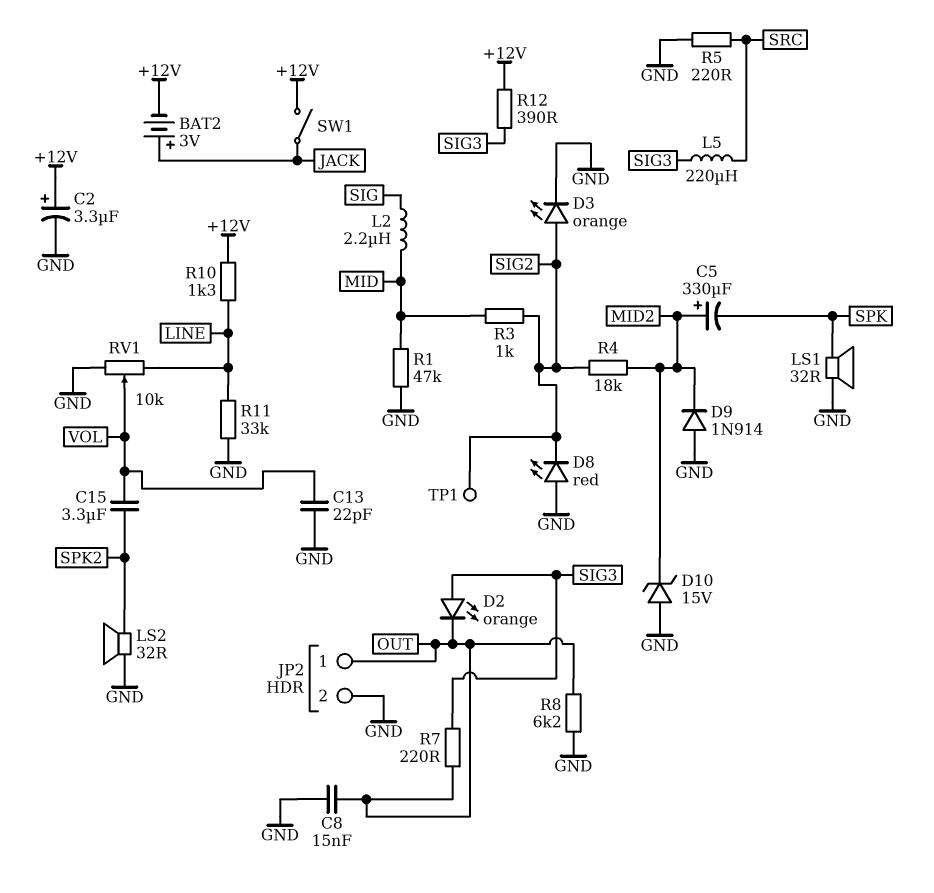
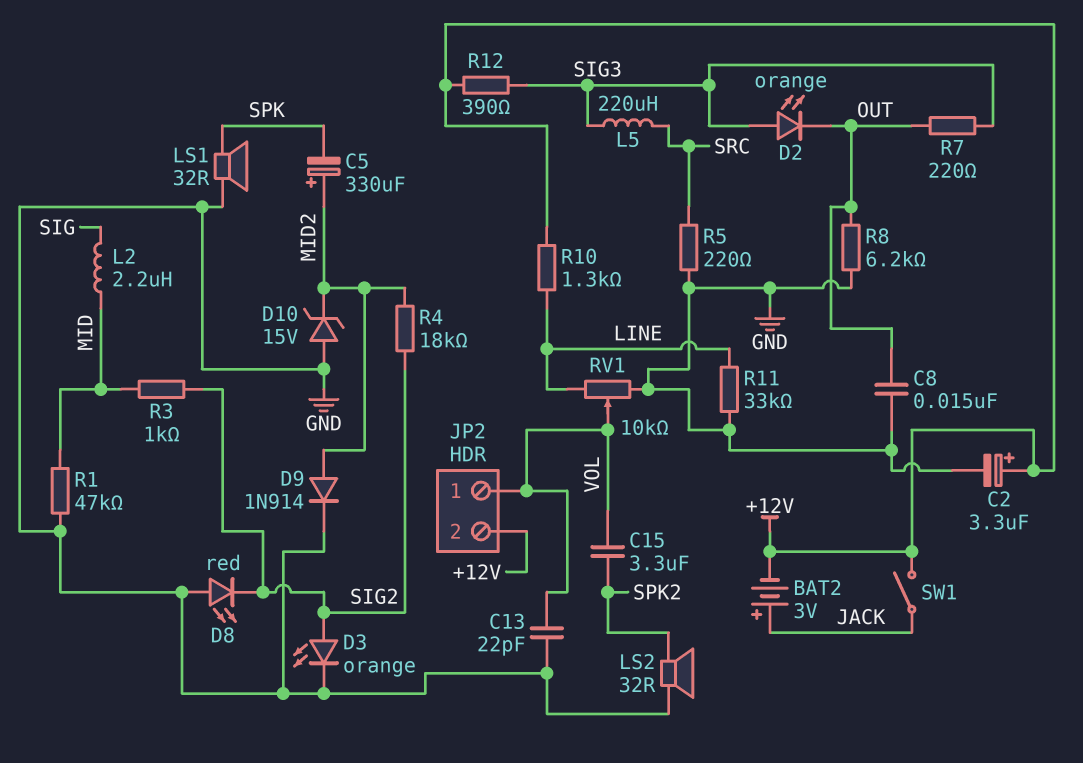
D9: diode 1N914 (A GND, K MID2) -> diode 1N914 (A MID2, K GND)
JP2 pin 1: OUT -> VOL
JP2 pin 2: GND -> +12V
TP1: test point (SIG2) -> none

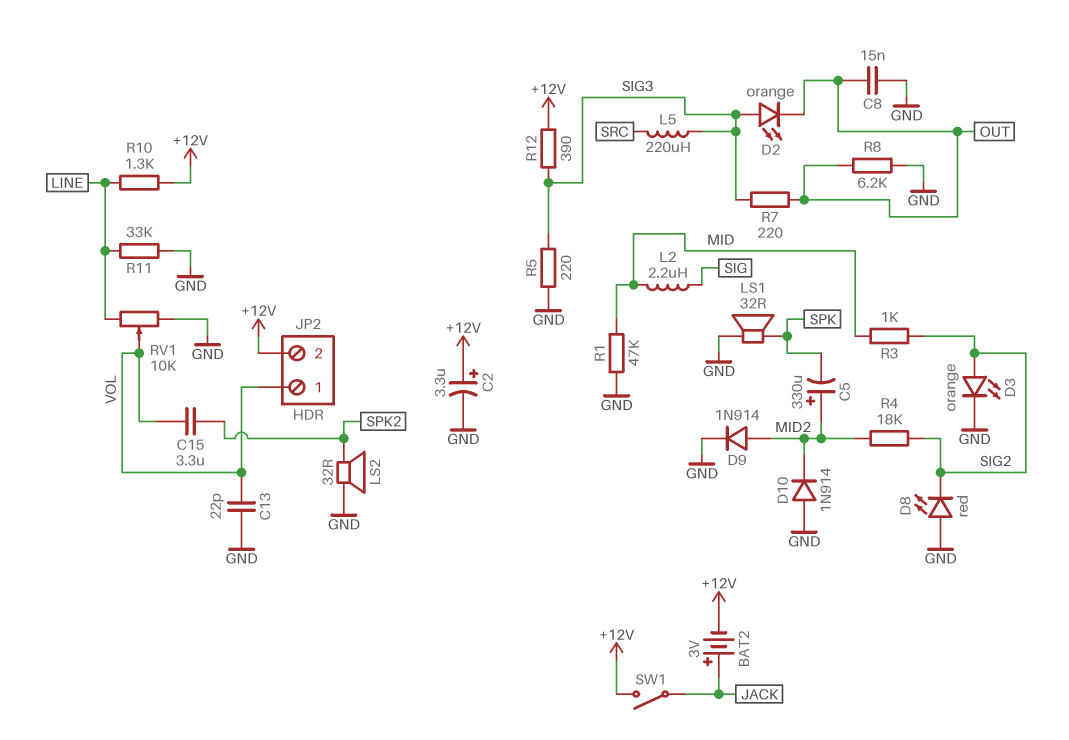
D10: zener 15V (A GND, K MID2) -> diode 1N914 (A GND, K MID2)
R5: 220 (GND, SRC) -> 220 (GND, SIG3)

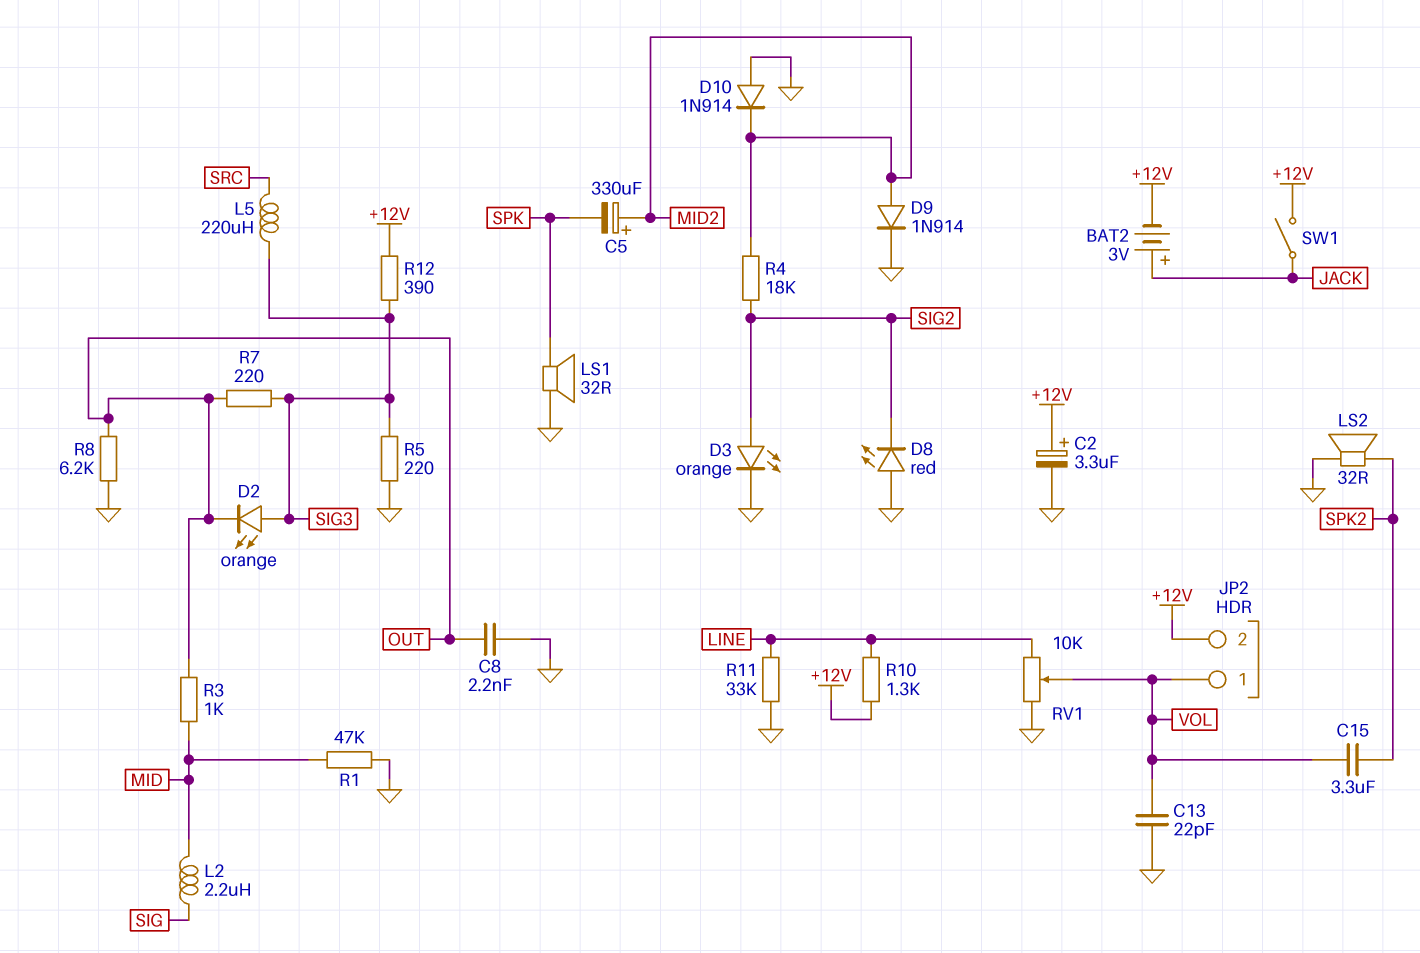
C8: 15nF (GND, OUT) -> 2.2nF (GND, OUT)
R3: 1k (MID, SIG2) -> 1k (MID, OUT)

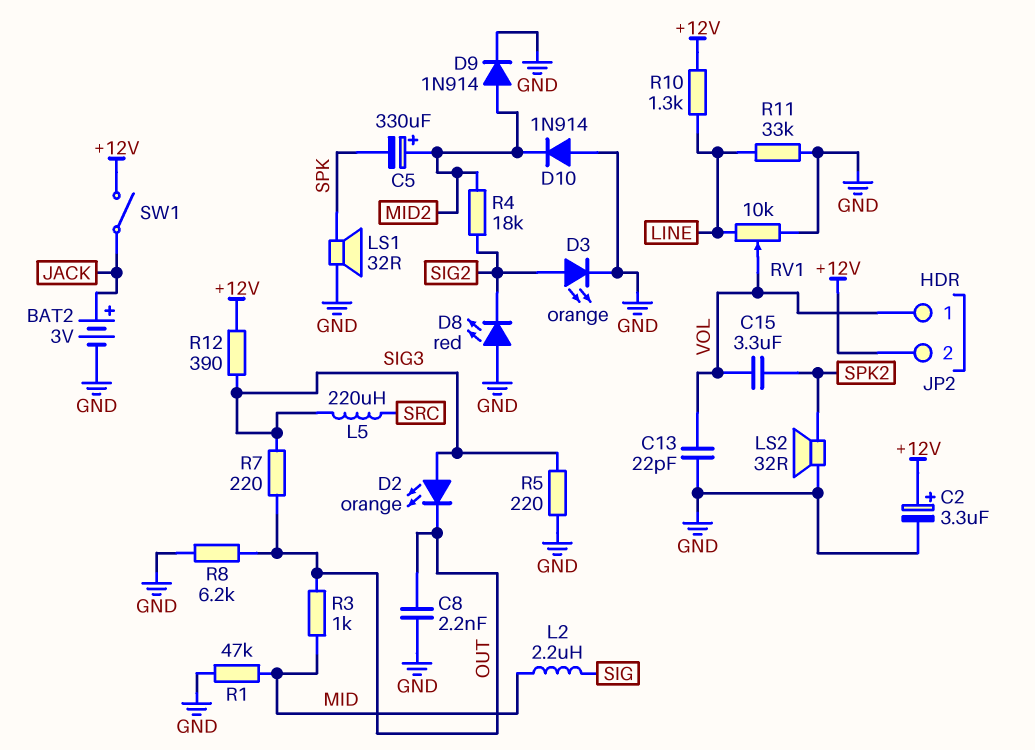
BAT2: 3V (plus JACK, minus +12V) -> 3V (plus JACK, minus GND)

